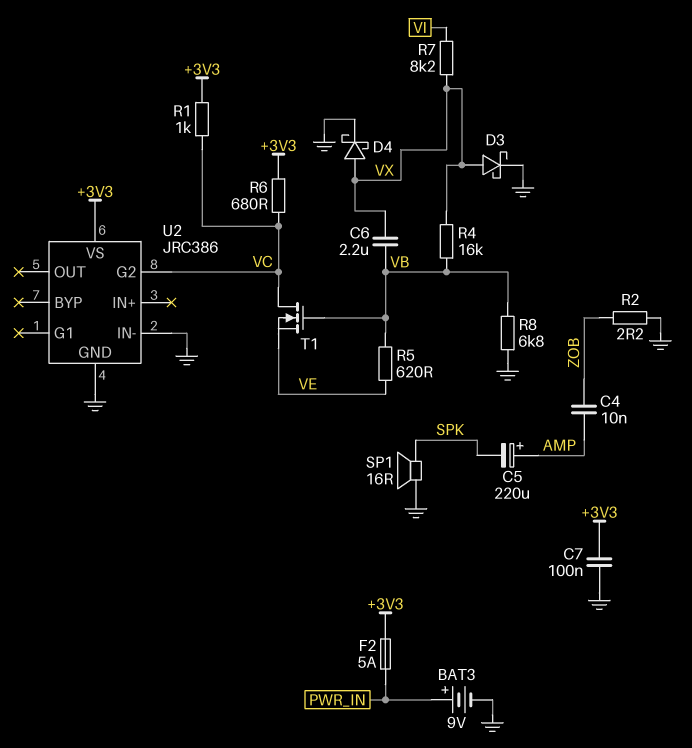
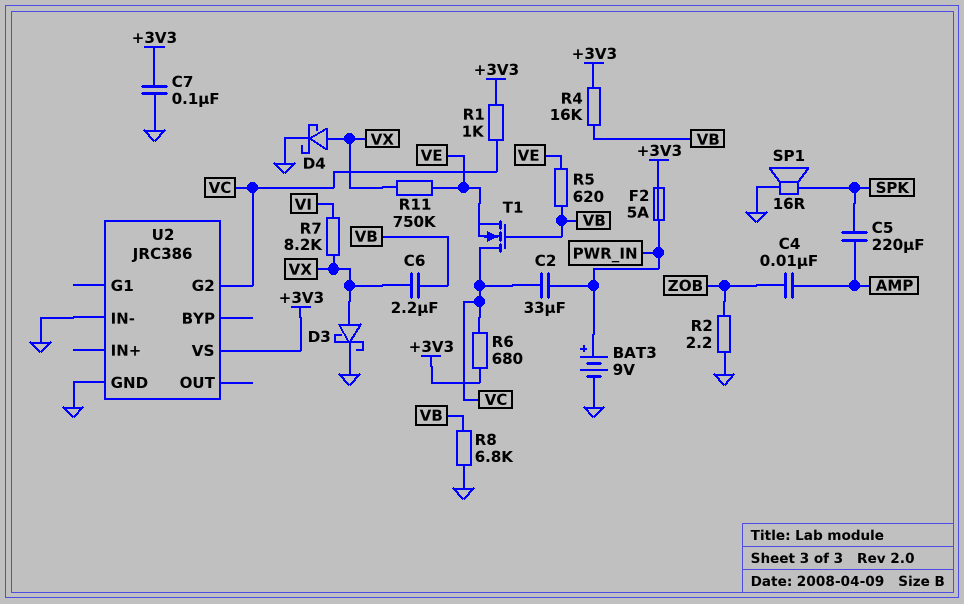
C2: none -> 33uF (PWR_IN, VC)
C5: 220uF (plus AMP, minus SPK) -> 220uF (AMP, SPK)
R4: 16k (VB, VX) -> 16k (+3V3, VB)
R11: none -> 750k (VE, VX)

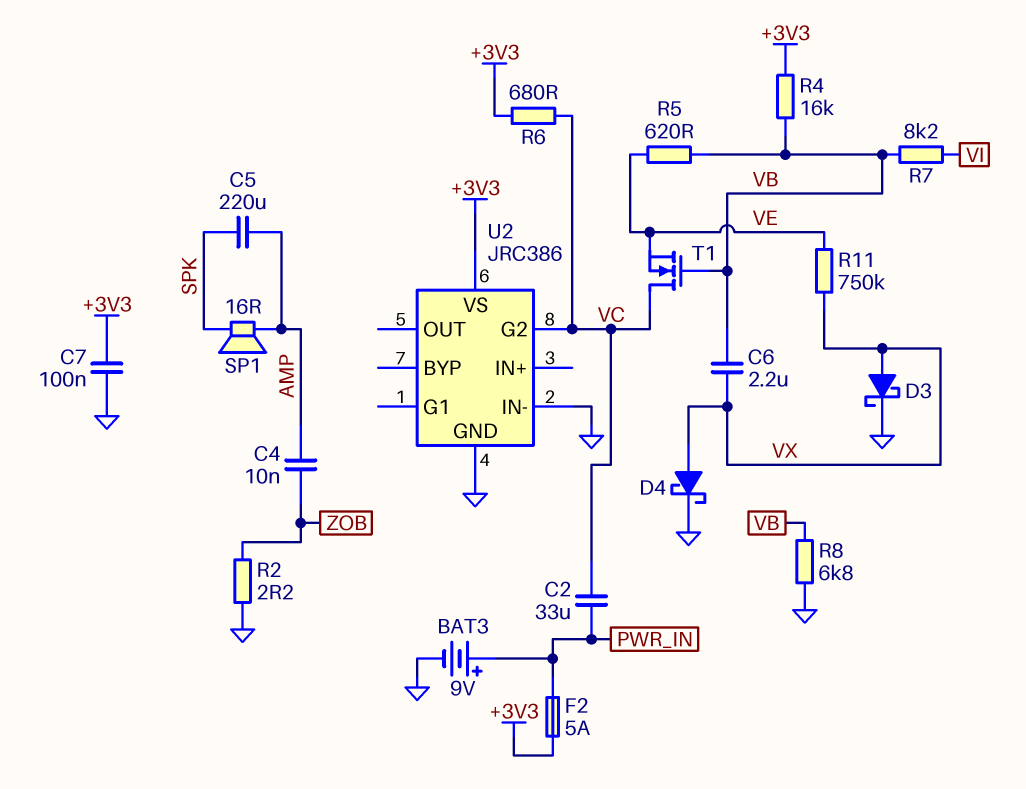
R1: 1k (+3V3, VC) -> none
R7: 8.2k (VI, VX) -> 8.2k (VB, VI)
SP1: speaker 16R (GND, SPK) -> speaker 16R (AMP, SPK)

